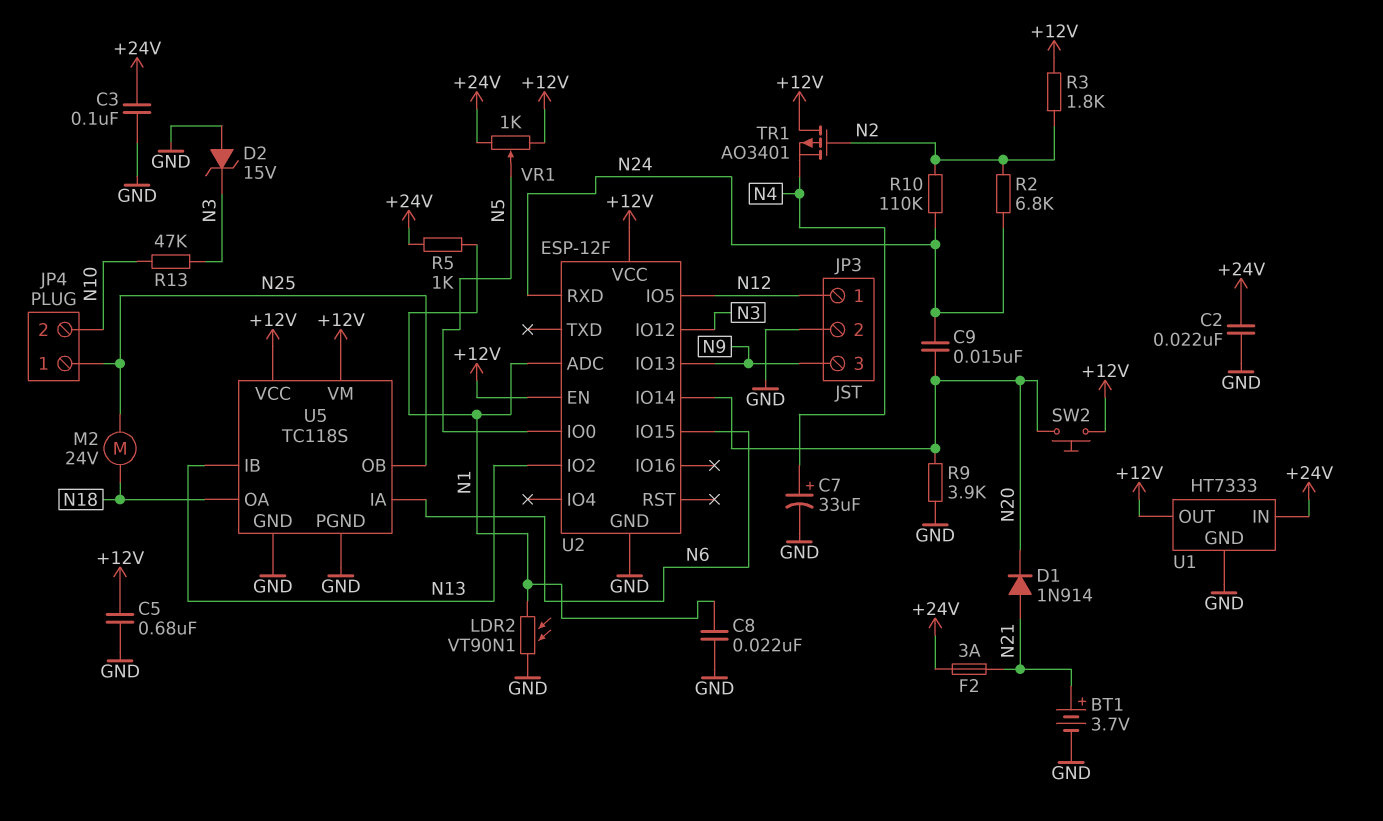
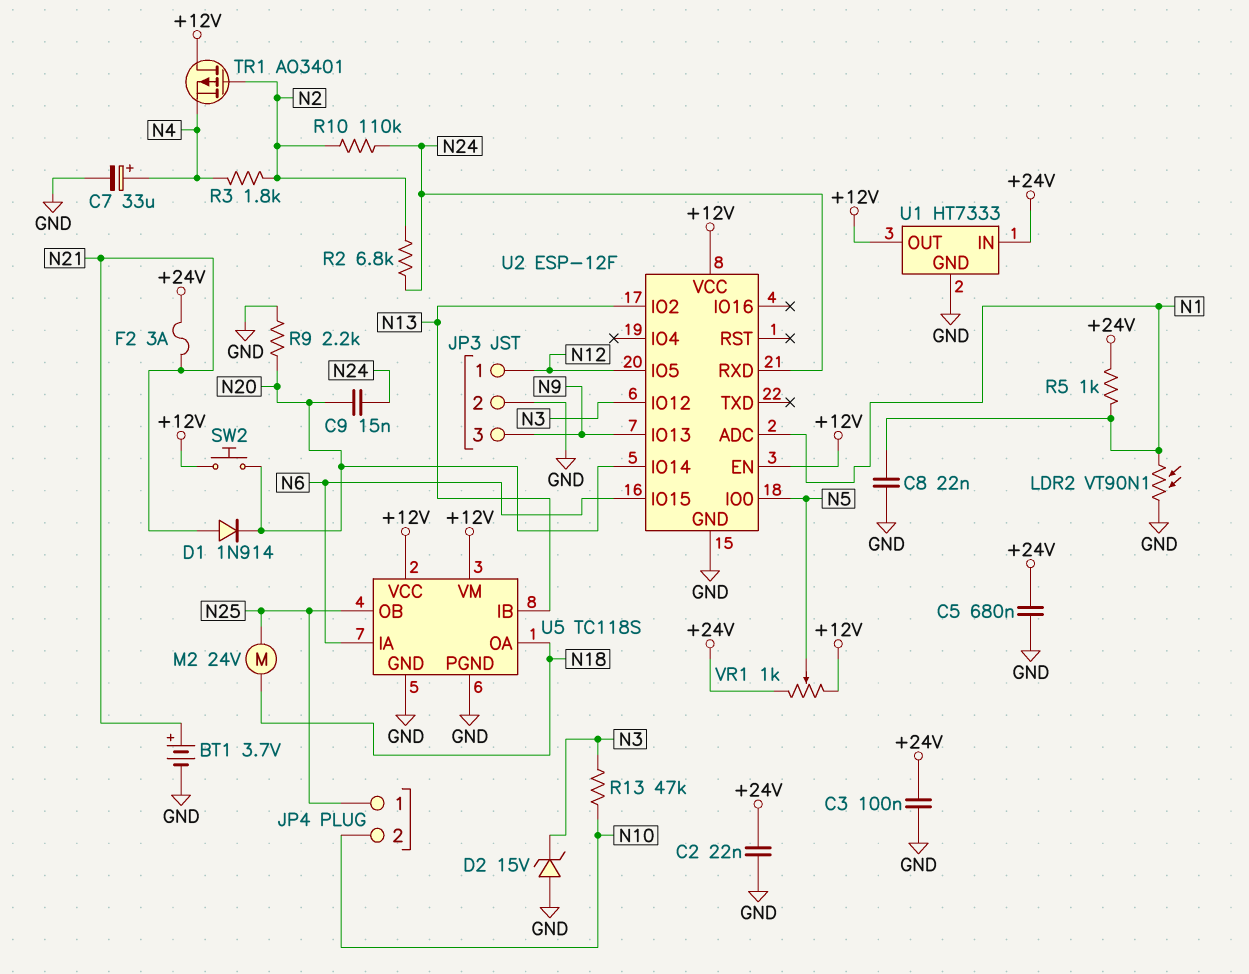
C5: 680nF (+12V, GND) -> 680nF (+24V, GND)
R3: 1.8k (+12V, N2) -> 1.8k (N2, N4)
R9: 3.9k (GND, N20) -> 2.2k (GND, N20)

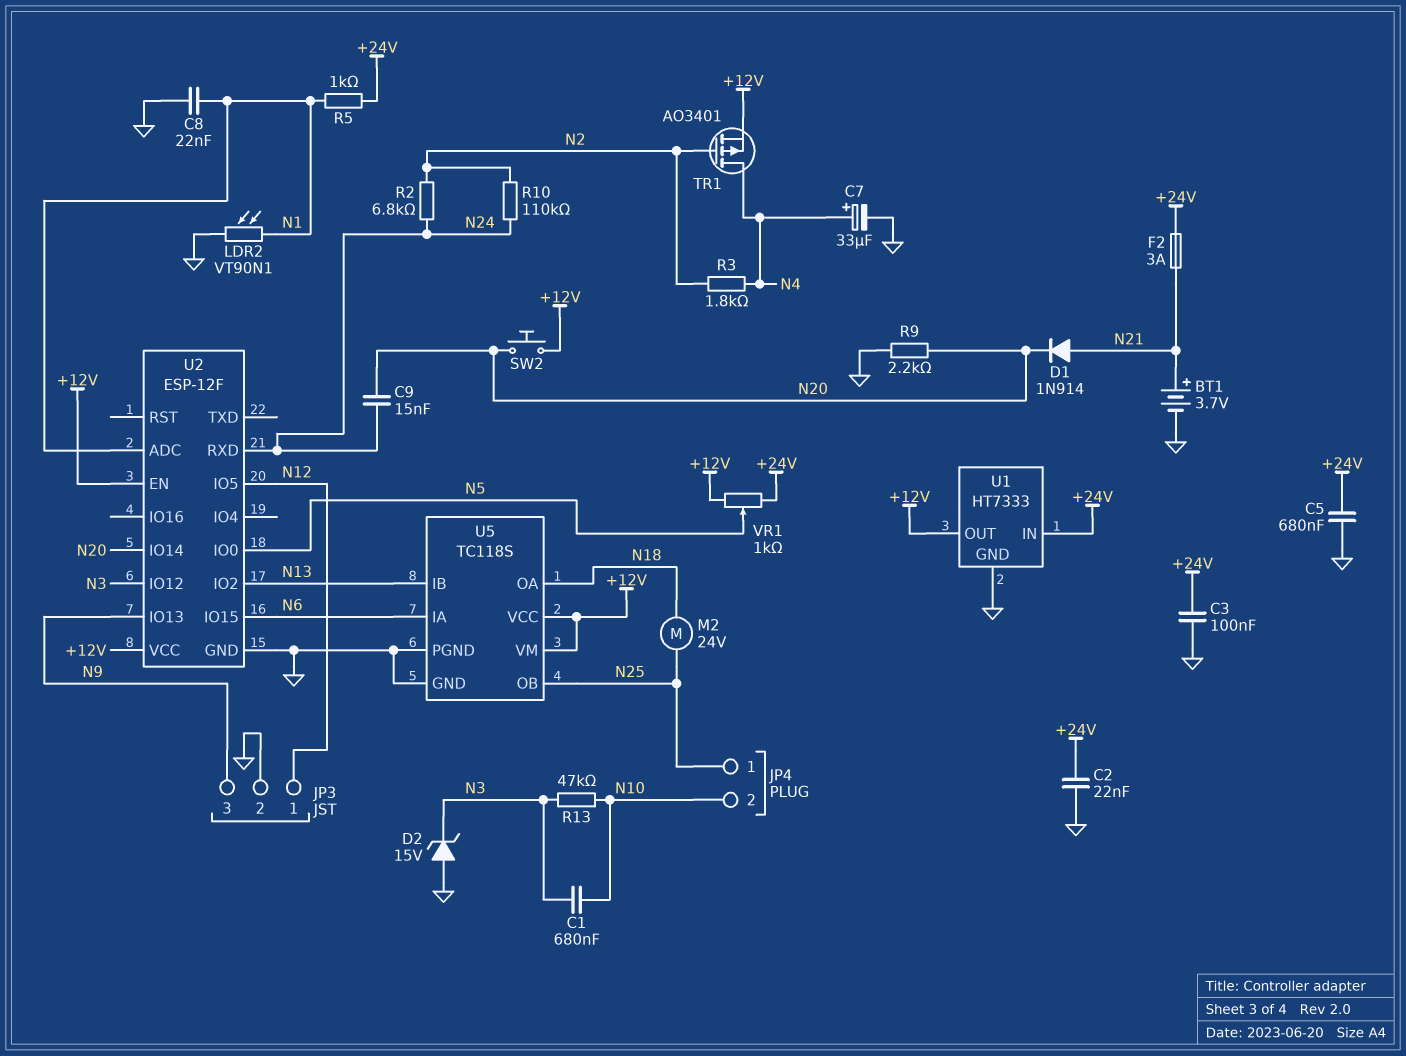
C1: none -> 680nF (N3, N10)
TR1: PMOS AO3401 (G N2, D +12V, S N4) -> PMOS AO3401 (G N2, D N4, S +12V)

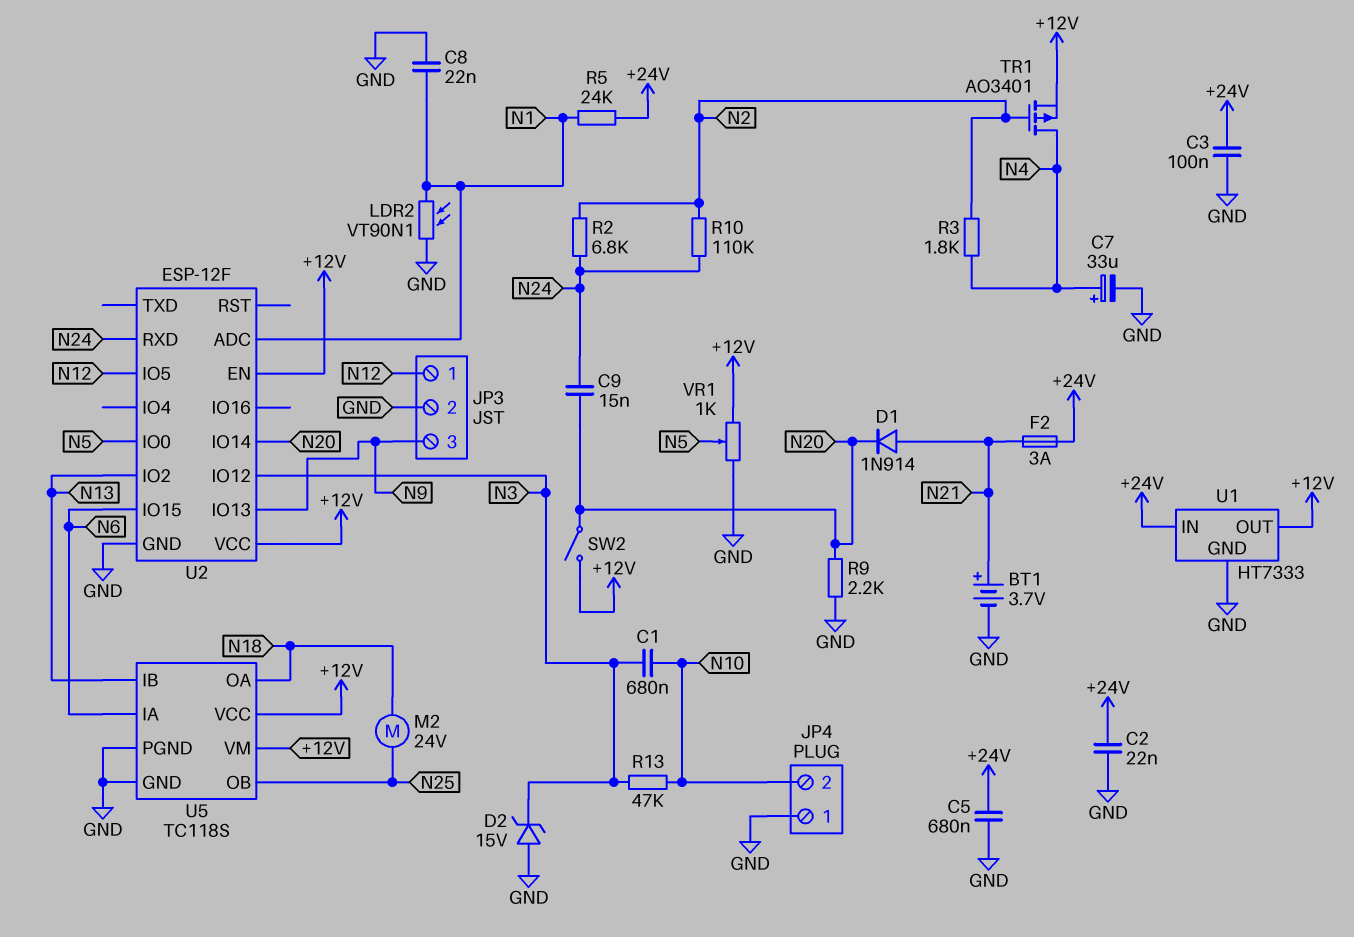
JP4 pin 1: N25 -> GND
R5: 1k (+24V, N1) -> 24k (+24V, N1)
SW2: button (+12V, N20) -> switch (+12V, N20)
VR1: 1k (+12V, +24V, wiper N5) -> 1k (+12V, GND, wiper N5)

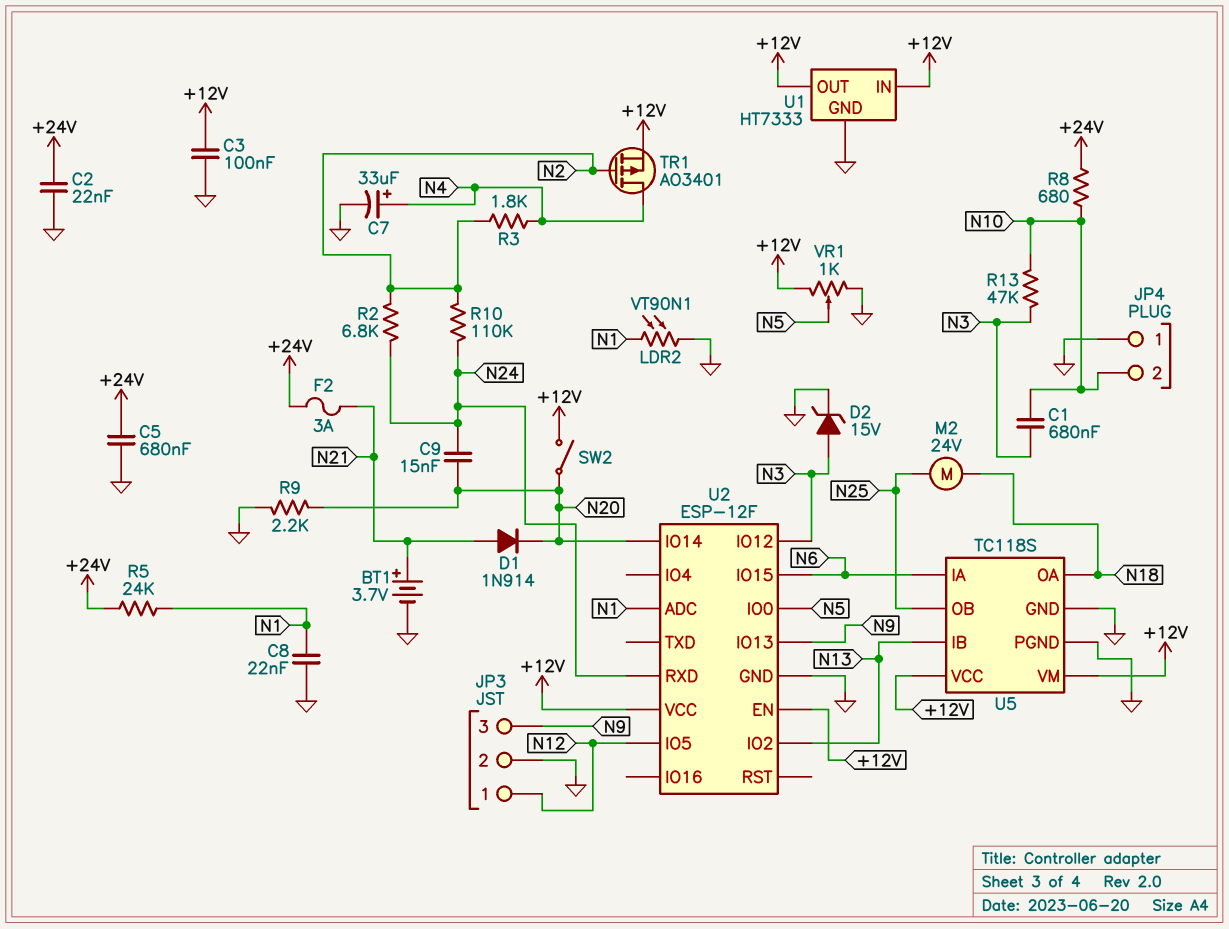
C3: 100nF (+24V, GND) -> 100nF (+12V, GND)
D2: zener 15V (A GND, K N3) -> zener 15V (A N3, K GND)
R8: none -> 680 (+24V, N10)
U1 pin IN: +24V -> +12V

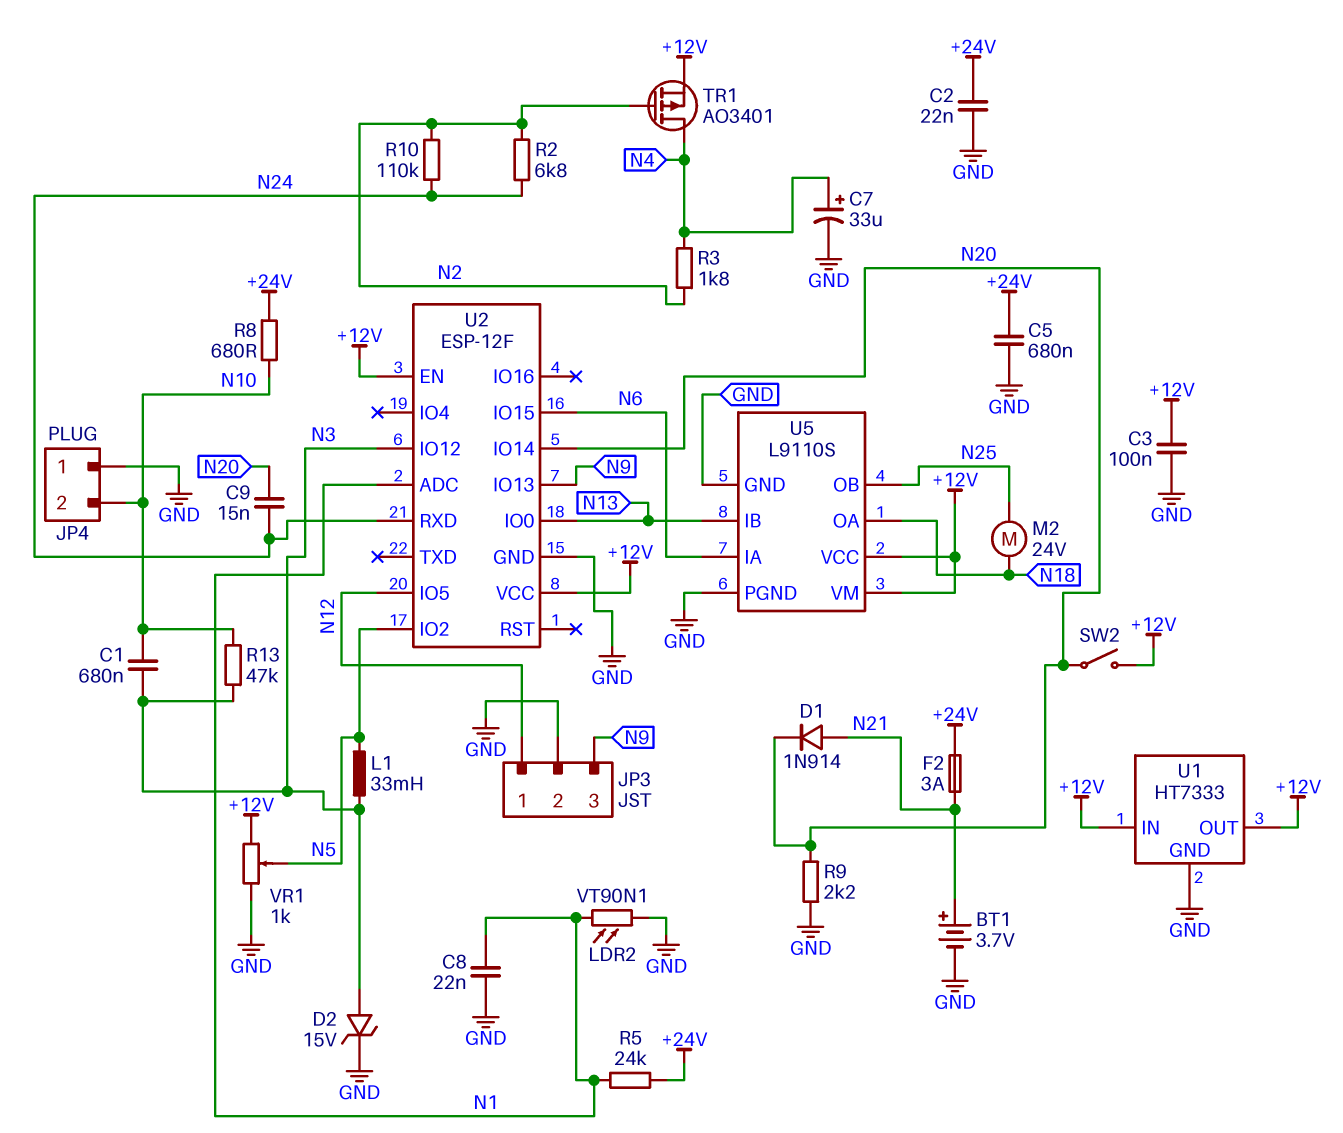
L1: none -> 33mH (N3, N5)
U2 pin IO0: N5 -> N13
U2 pin IO2: N13 -> N5
U5: TC118S -> L9110S

